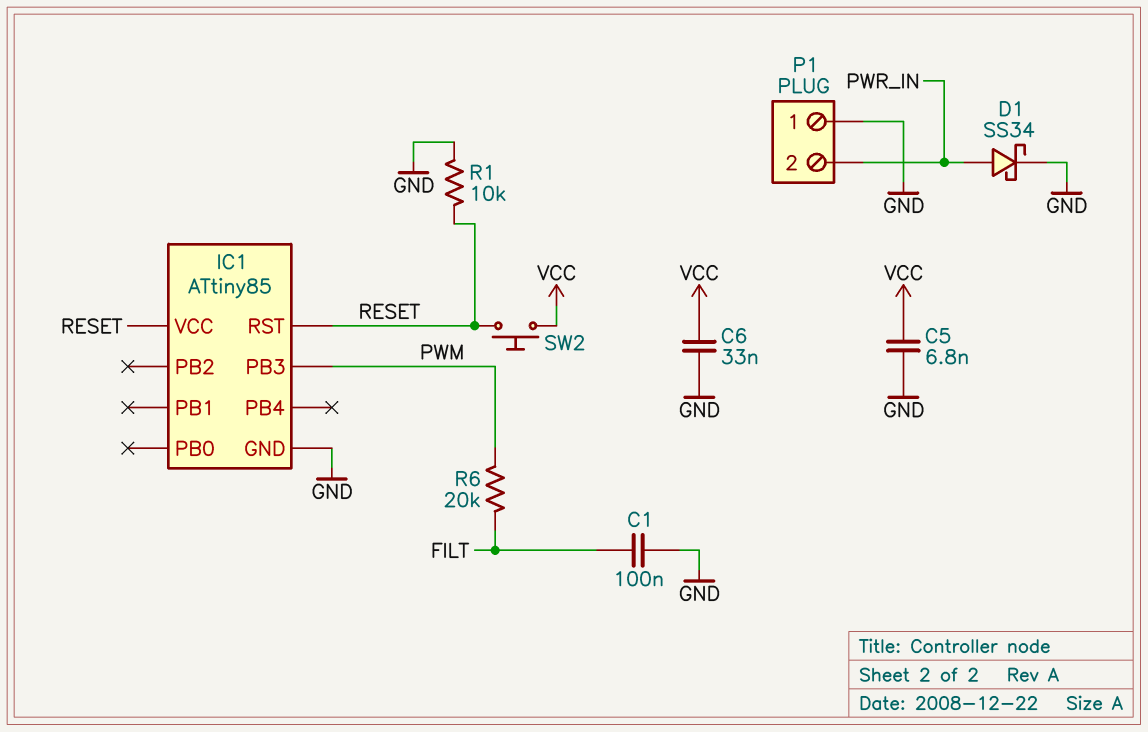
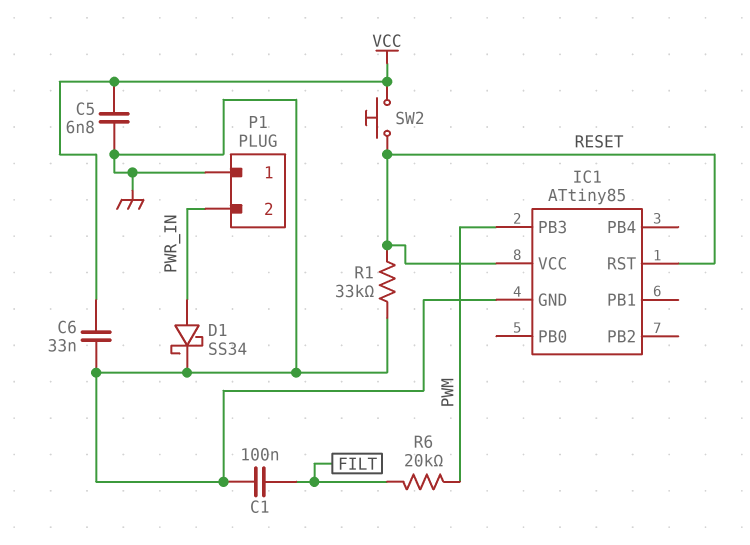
R1: 10k (GND, RESET) -> 33k (GND, RESET)

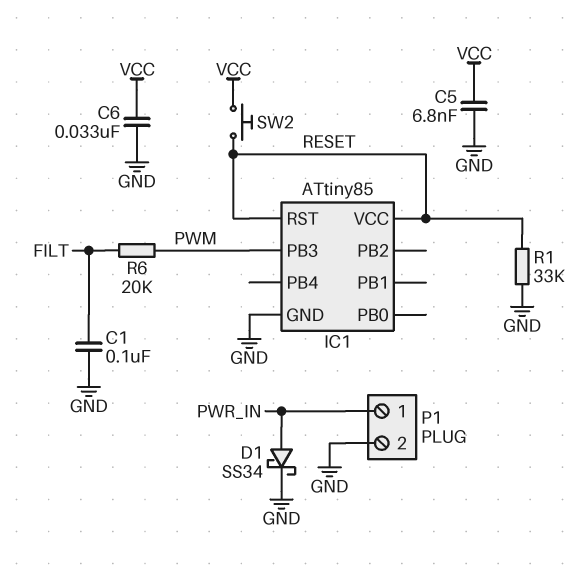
P1 pin 1: GND -> PWR_IN
P1 pin 2: PWR_IN -> GND

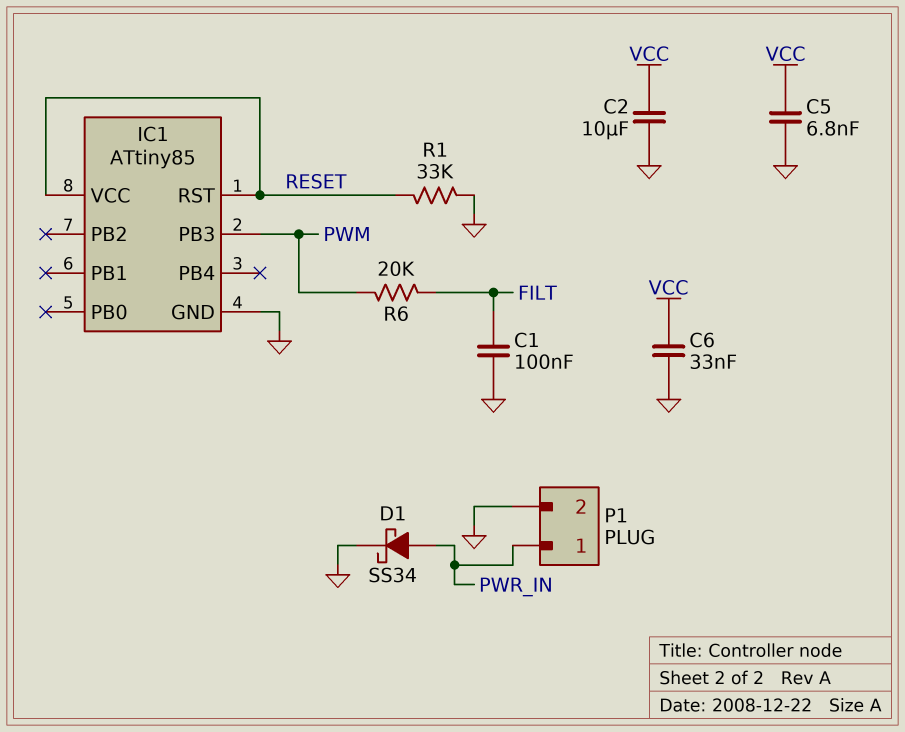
C2: none -> 10uF (GND, VCC)
SW2: button (RESET, VCC) -> none

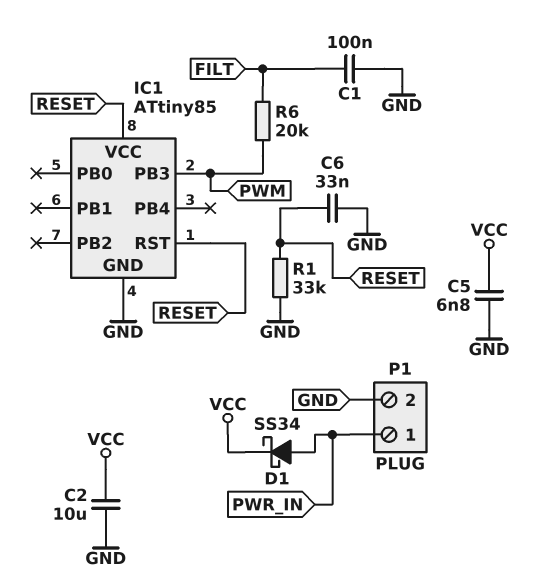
C6: 33nF (GND, VCC) -> 33nF (GND, RESET)
D1: schottky SS34 (A PWR_IN, K GND) -> schottky SS34 (A PWR_IN, K VCC)

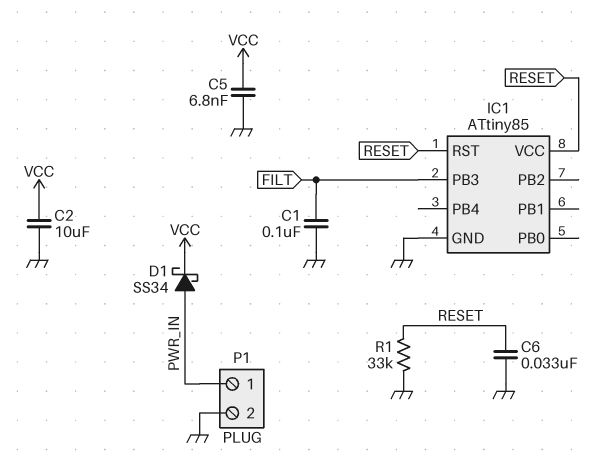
IC1 pin PB3: PWM -> FILT
R6: 20k (FILT, PWM) -> none

